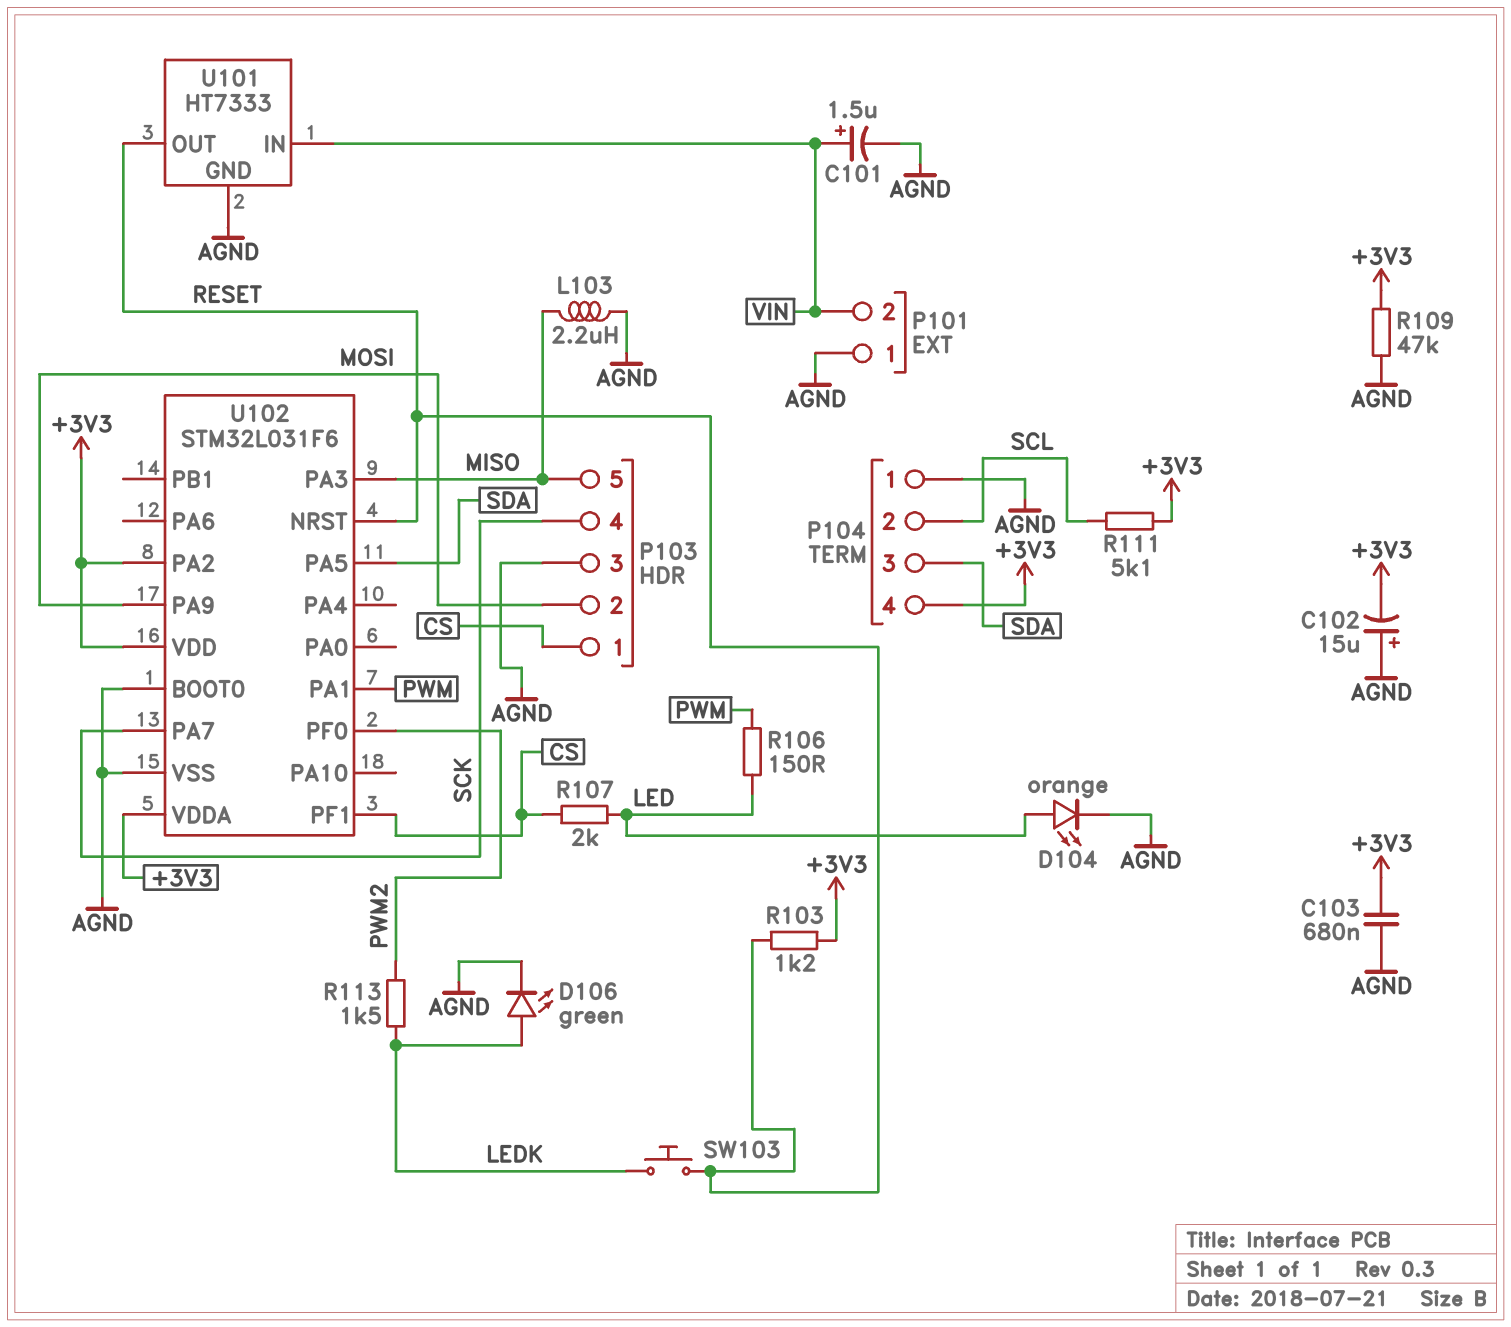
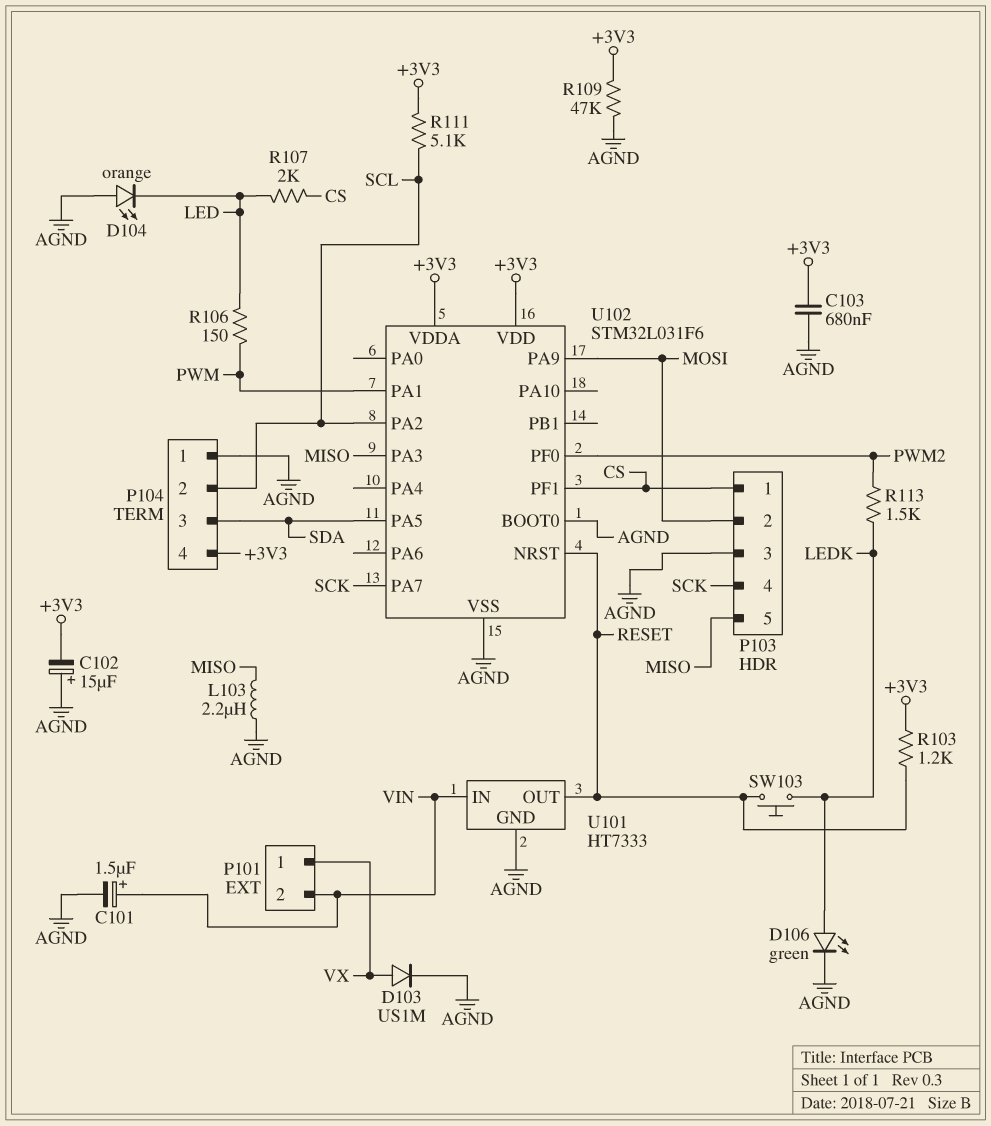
D103: none -> diode US1M (A VX, K AGND)
D104: LED orange (A LED, K AGND) -> LED orange (A AGND, K LED)
P101 pin 1: AGND -> VX
U102 pin PA2: +3V3 -> SCL

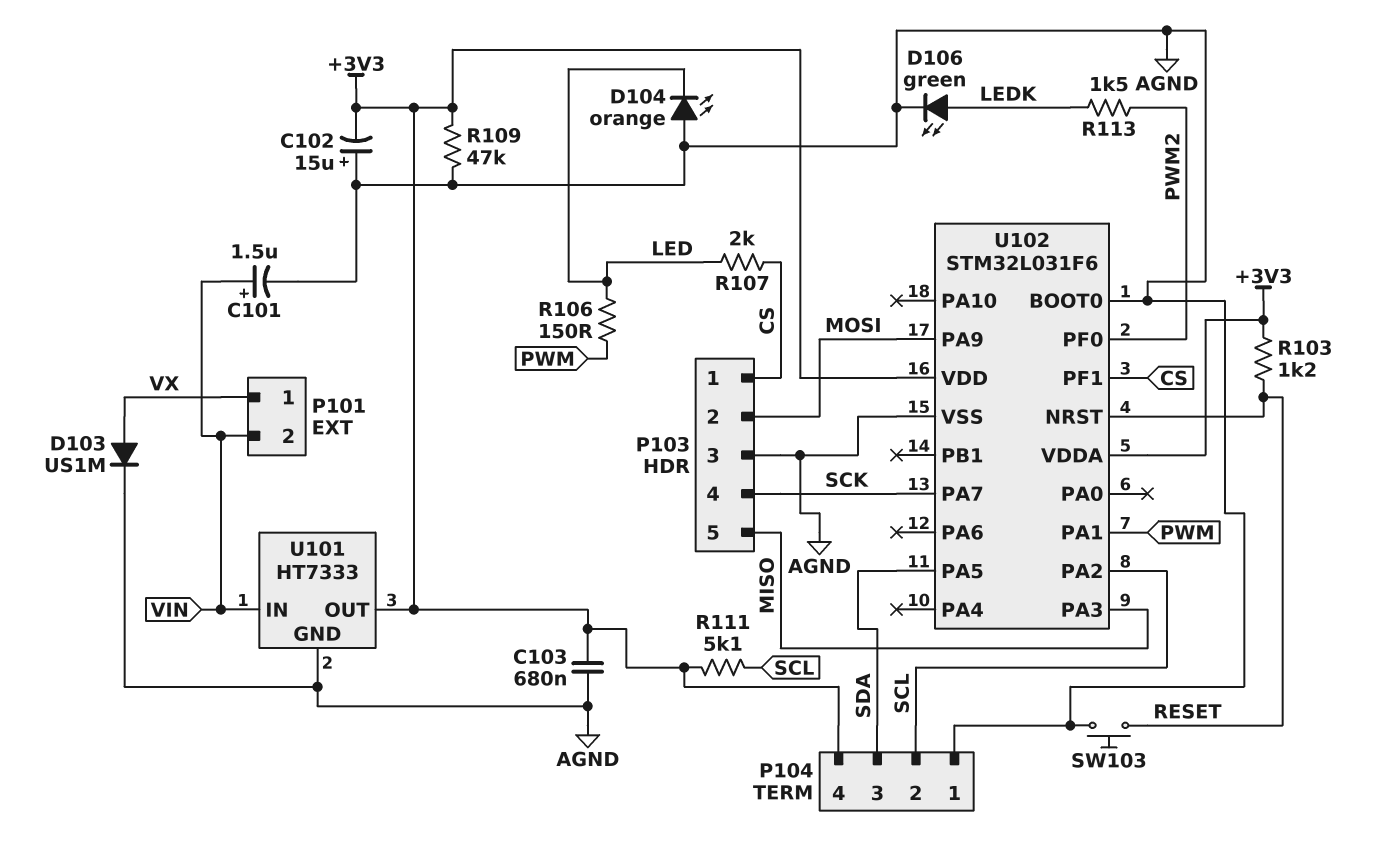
L103: 2.2uH (AGND, MISO) -> none
SW103: button (LEDK, RESET) -> button (AGND, RESET)
U101 pin OUT: RESET -> +3V3

